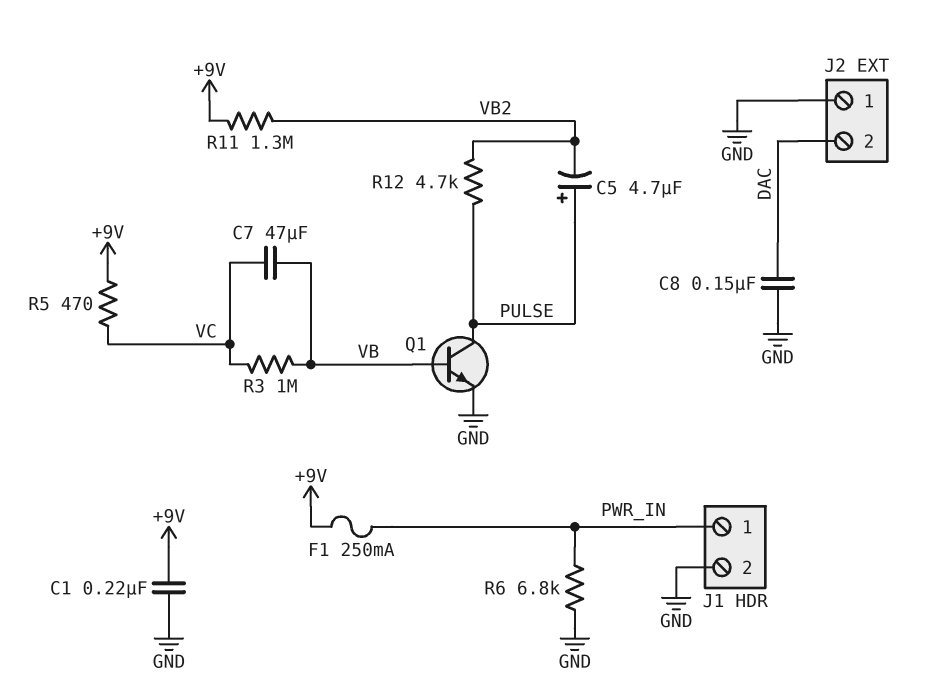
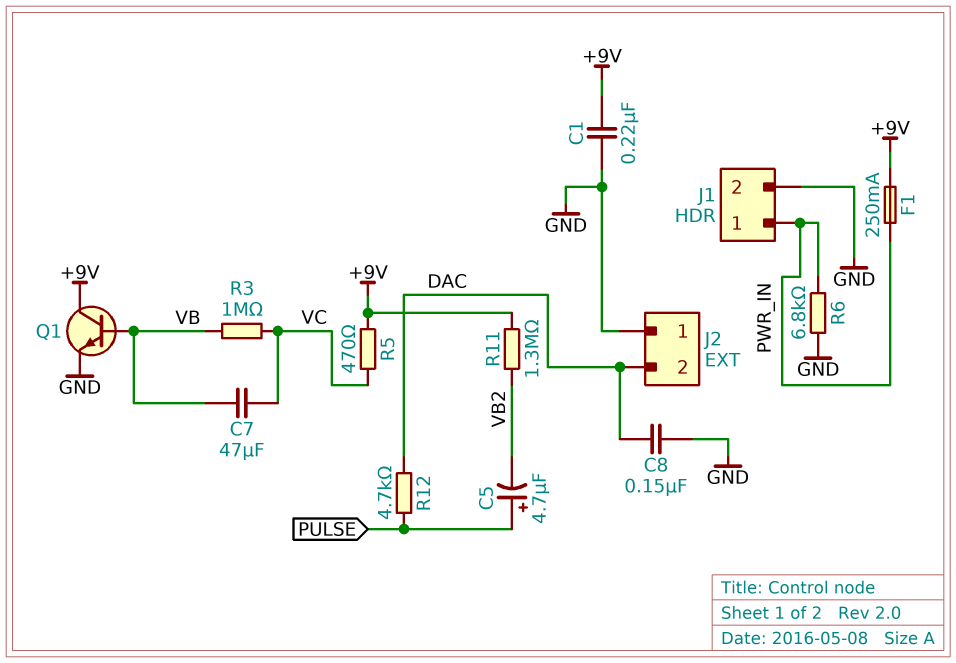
Q1: NPN (B VB, C PULSE, E GND) -> NPN (B VB, C +9V, E GND)
R12: 4.7k (PULSE, VB2) -> 4.7k (DAC, PULSE)

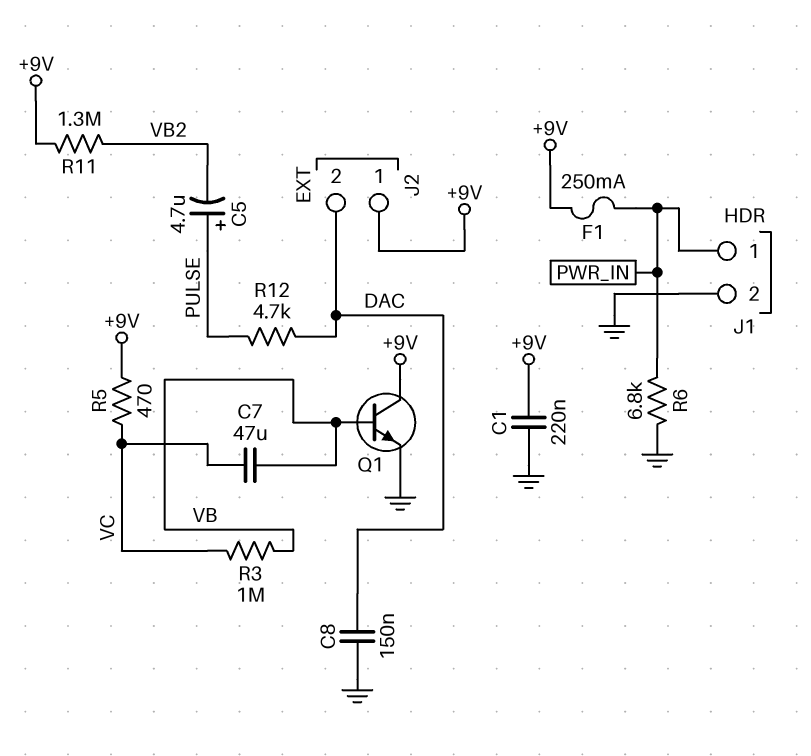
J2 pin 1: GND -> +9V

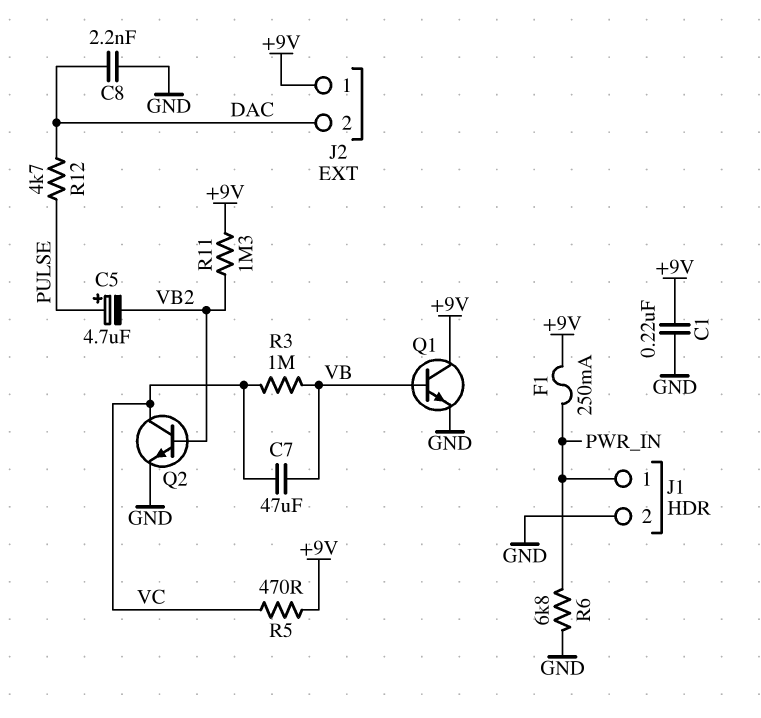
C8: 150nF (DAC, GND) -> 2.2nF (DAC, GND)
Q2: none -> NPN (B VB2, C VC, E GND)

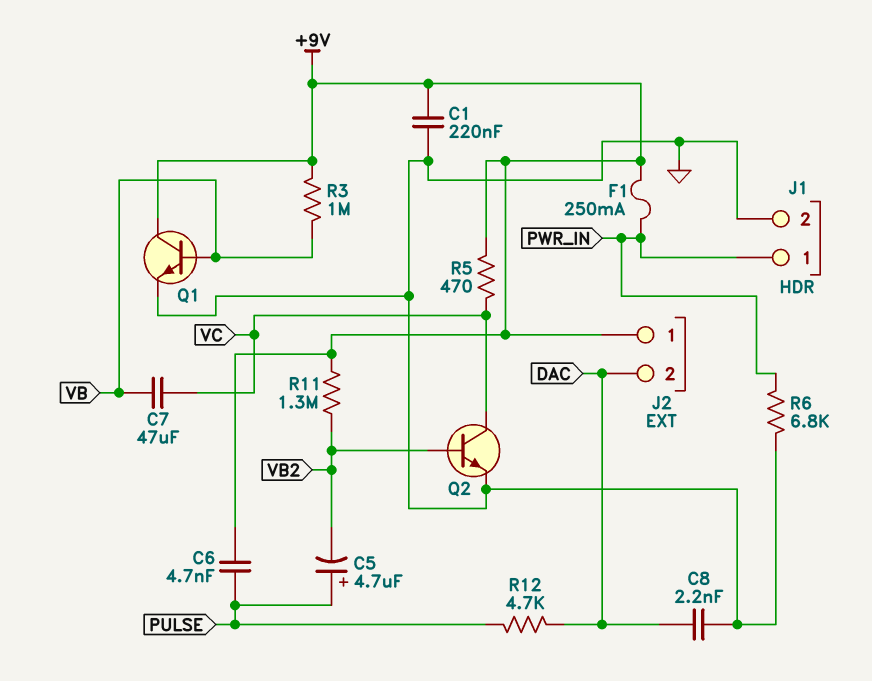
C6: none -> 4.7nF (+9V, PULSE)
R3: 1M (VB, VC) -> 1M (+9V, VB)

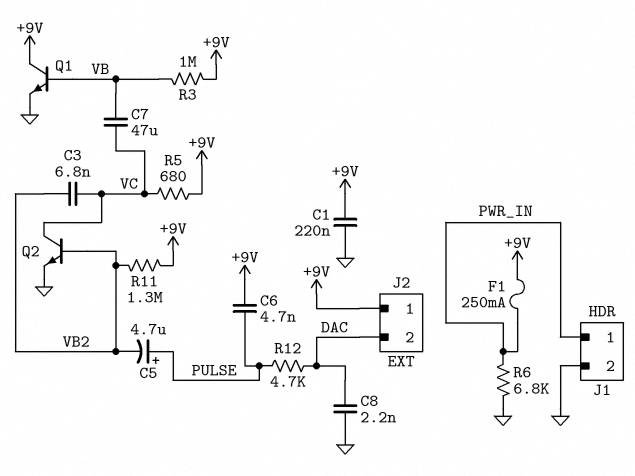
C3: none -> 6.8nF (VB2, VC)
R5: 470 (+9V, VC) -> 680 (+9V, VC)

